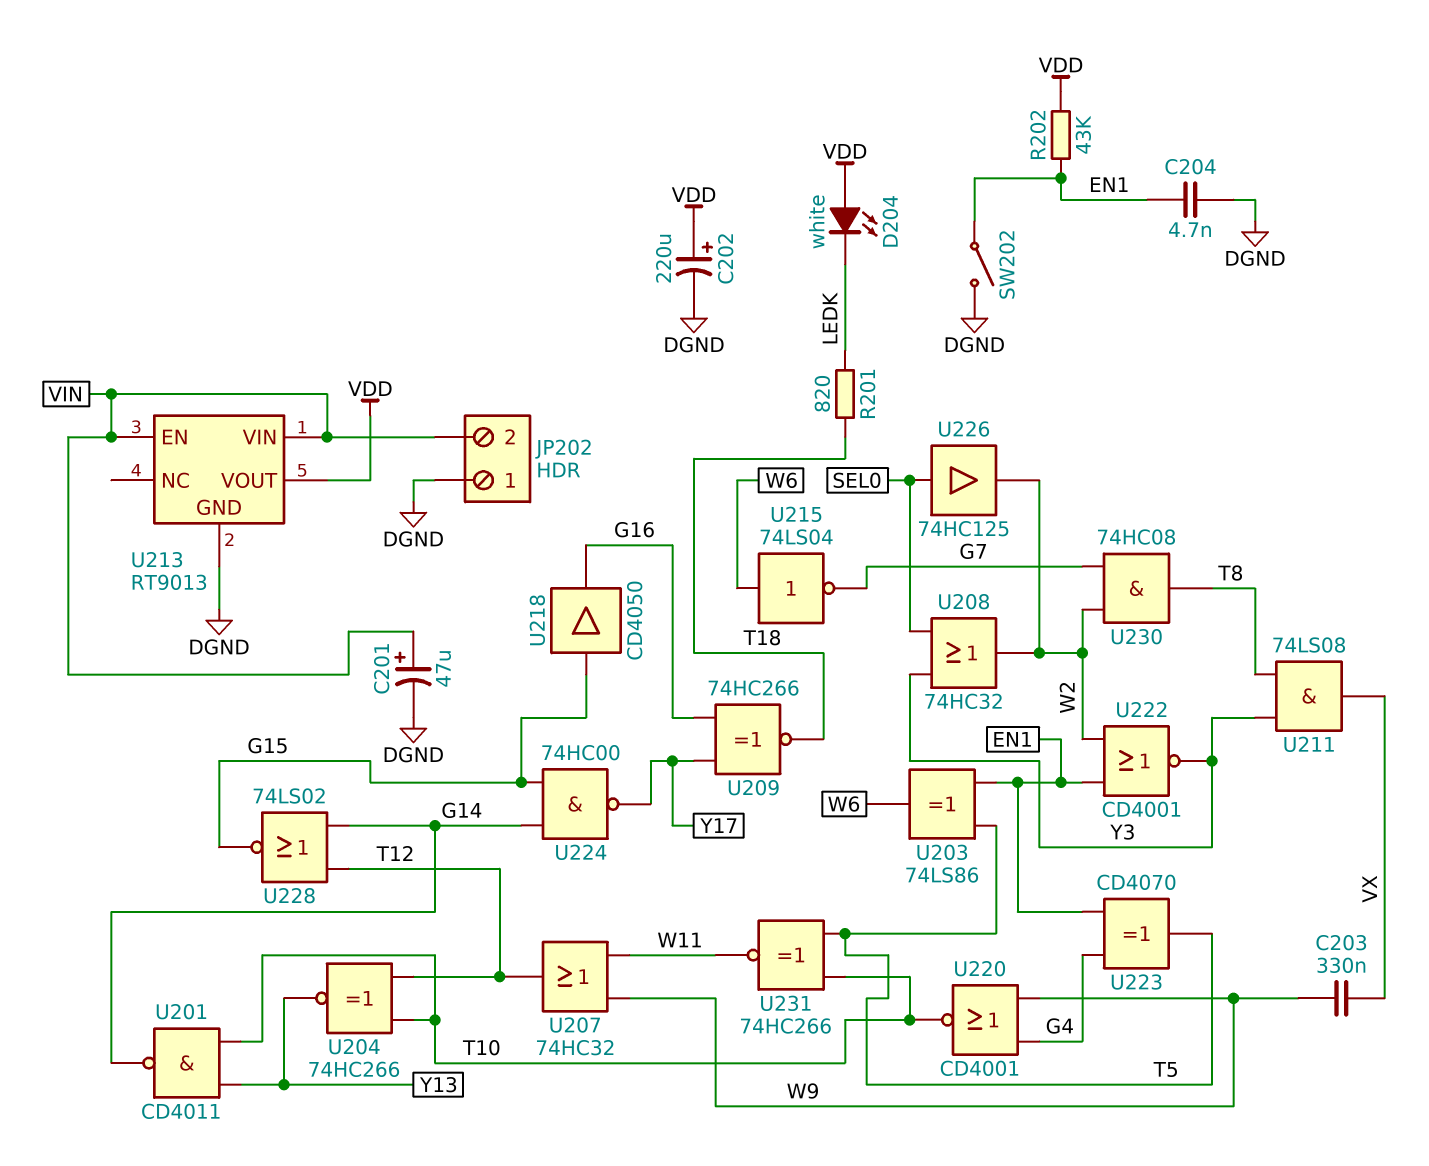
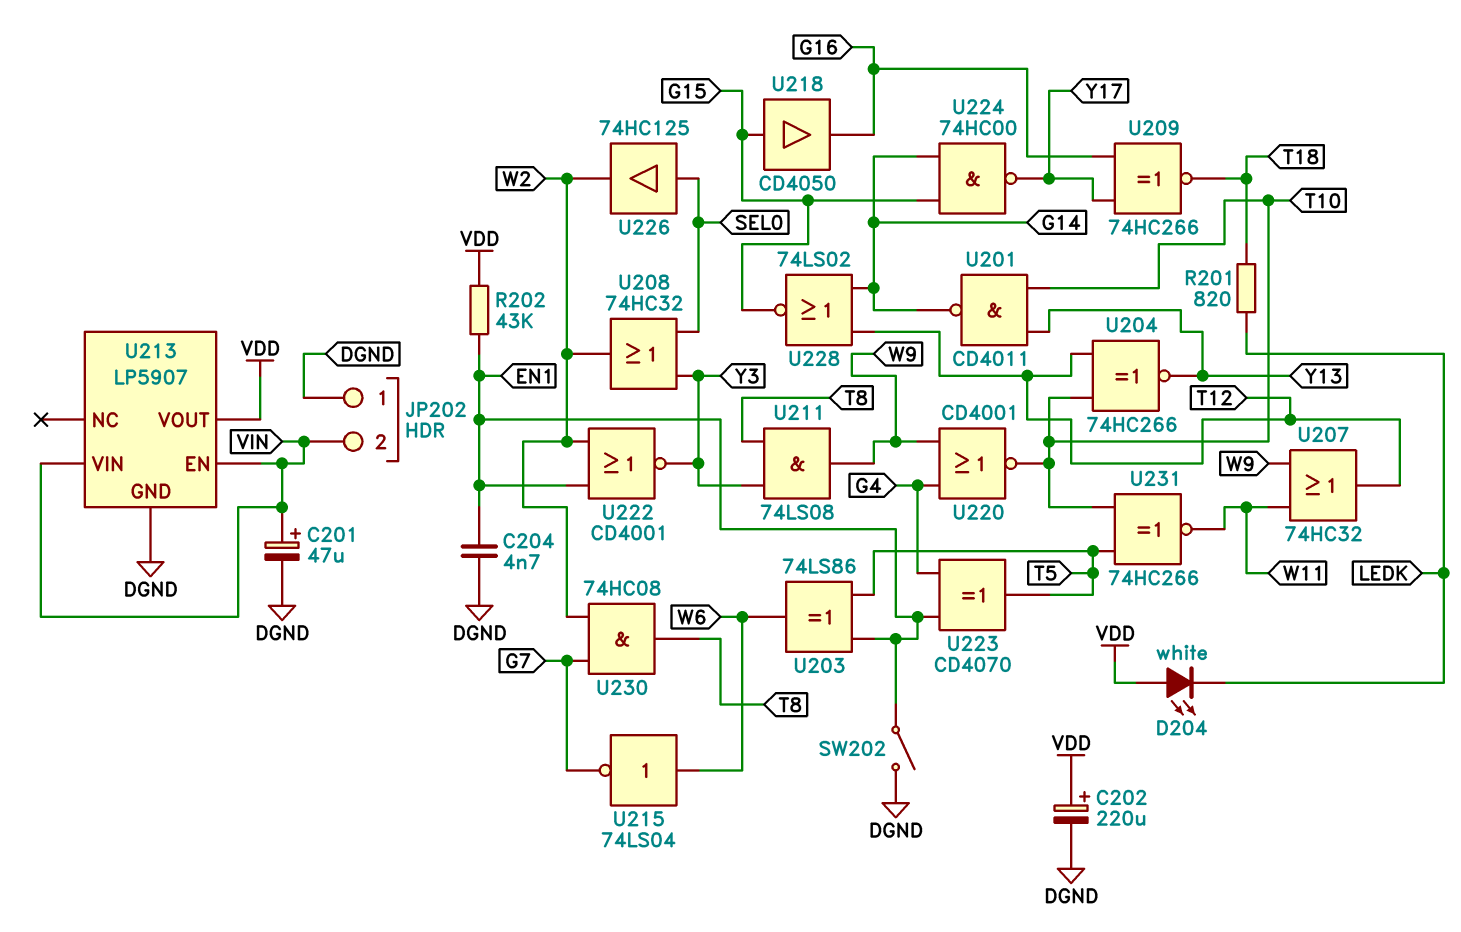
C203: 330nF (VX, W9) -> none
U211: AND 74LS08 (in T8, in Y3, out VX) -> AND 74LS08 (in T8, in Y3, out W9)
U213: RT9013 -> LP5907

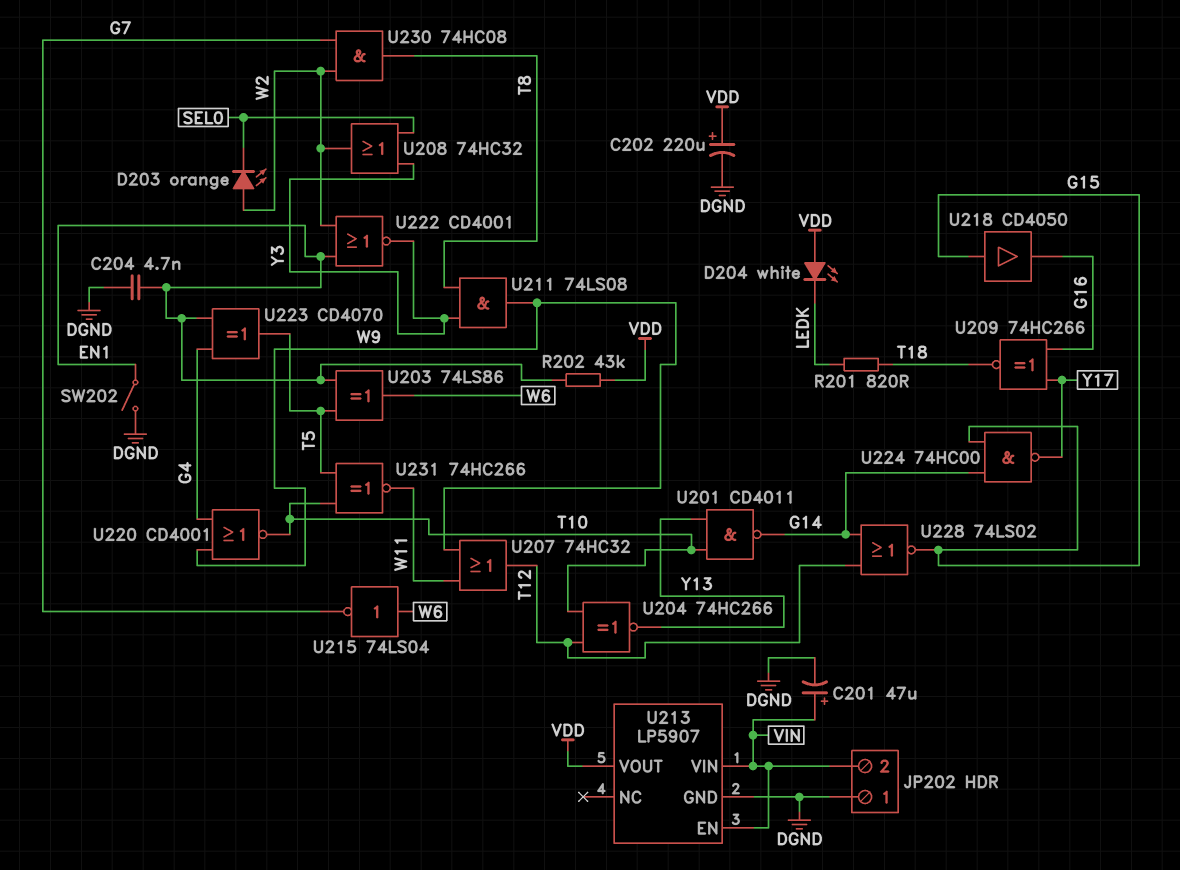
D203: none -> LED orange (A W2, K SEL0)
U226: buffer 74HC125 (in SEL0, out W2) -> none

